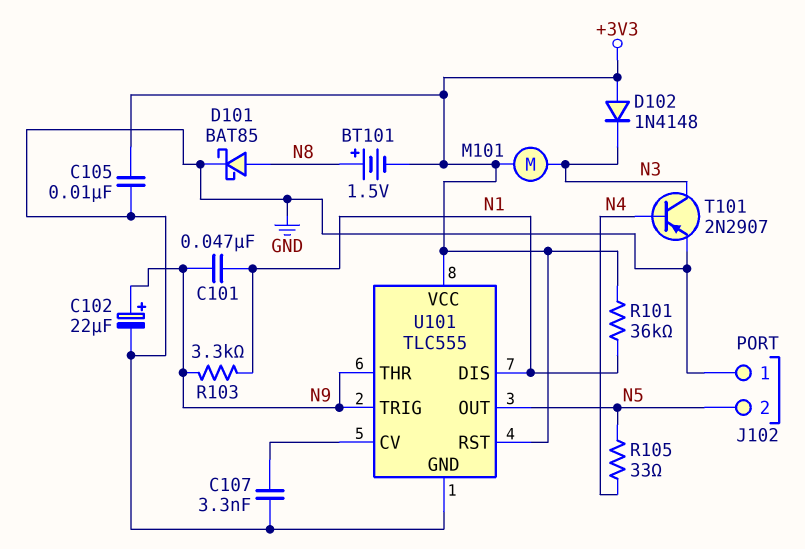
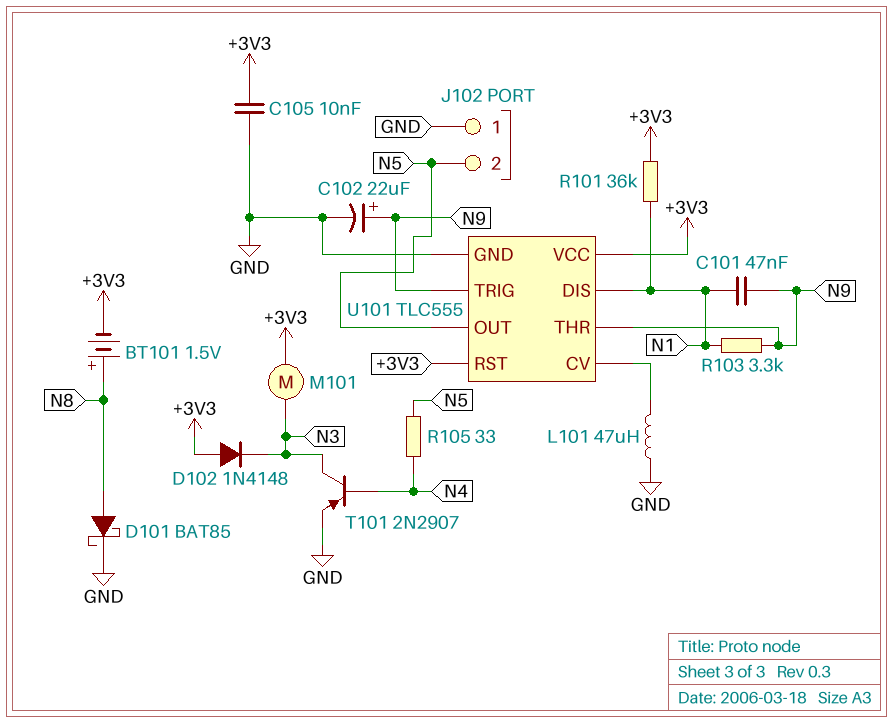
C107: 3.3nF (GND, U101/CV) -> none
L101: none -> 47uH (GND, U101/CV)

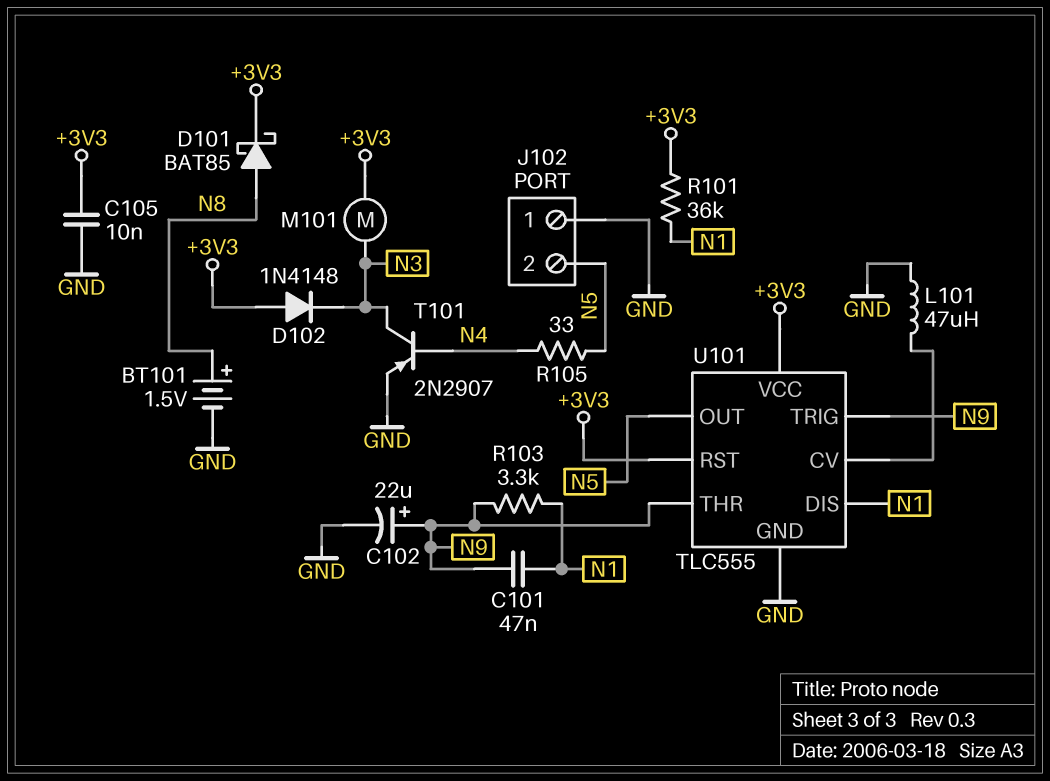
BT101: 1.5V (plus N8, minus +3V3) -> 1.5V (plus N8, minus GND)
D101: schottky BAT85 (A N8, K GND) -> schottky BAT85 (A N8, K +3V3)

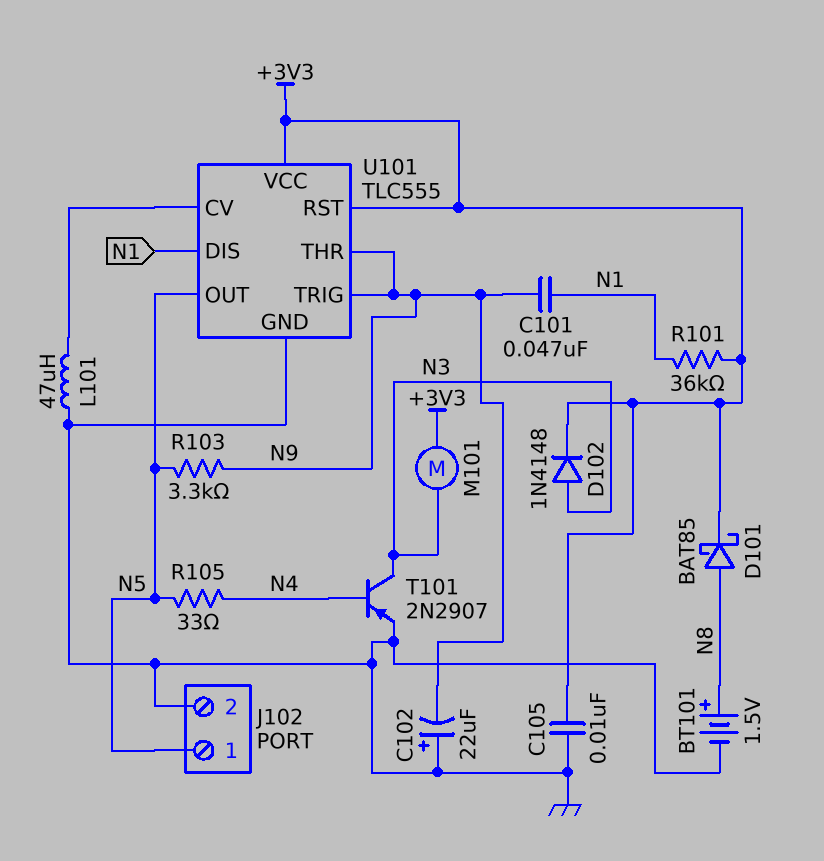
C102: 22uF (plus N9, minus GND) -> 22uF (plus GND, minus N9)
D102: diode 1N4148 (A +3V3, K N3) -> diode 1N4148 (A N3, K +3V3)
J102 pin 1: GND -> N5
J102 pin 2: N5 -> GND
R103: 3.3k (N1, N9) -> 3.3k (N5, N9)

